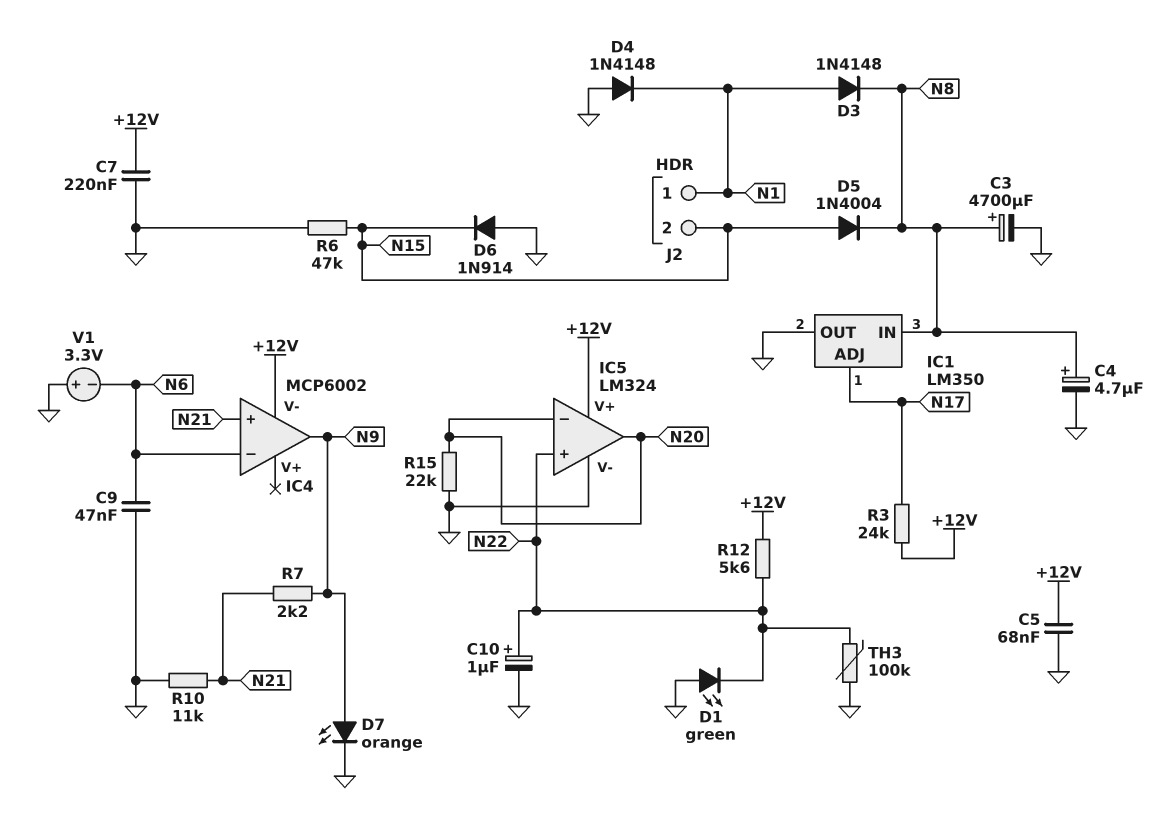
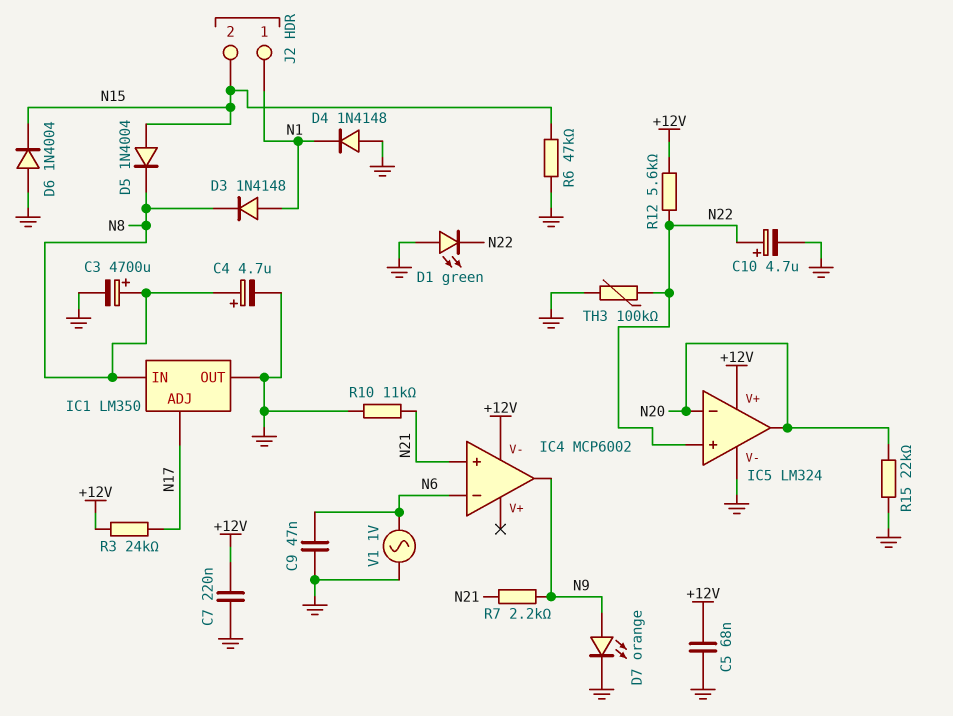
C10: 1uF (plus N22, minus GND) -> 4.7uF (plus N22, minus GND)
D6: diode 1N914 (A GND, K N15) -> diode 1N4004 (A GND, K N15)
V1: 3.3V (plus GND, minus N6) -> AC 1V (GND, N6)

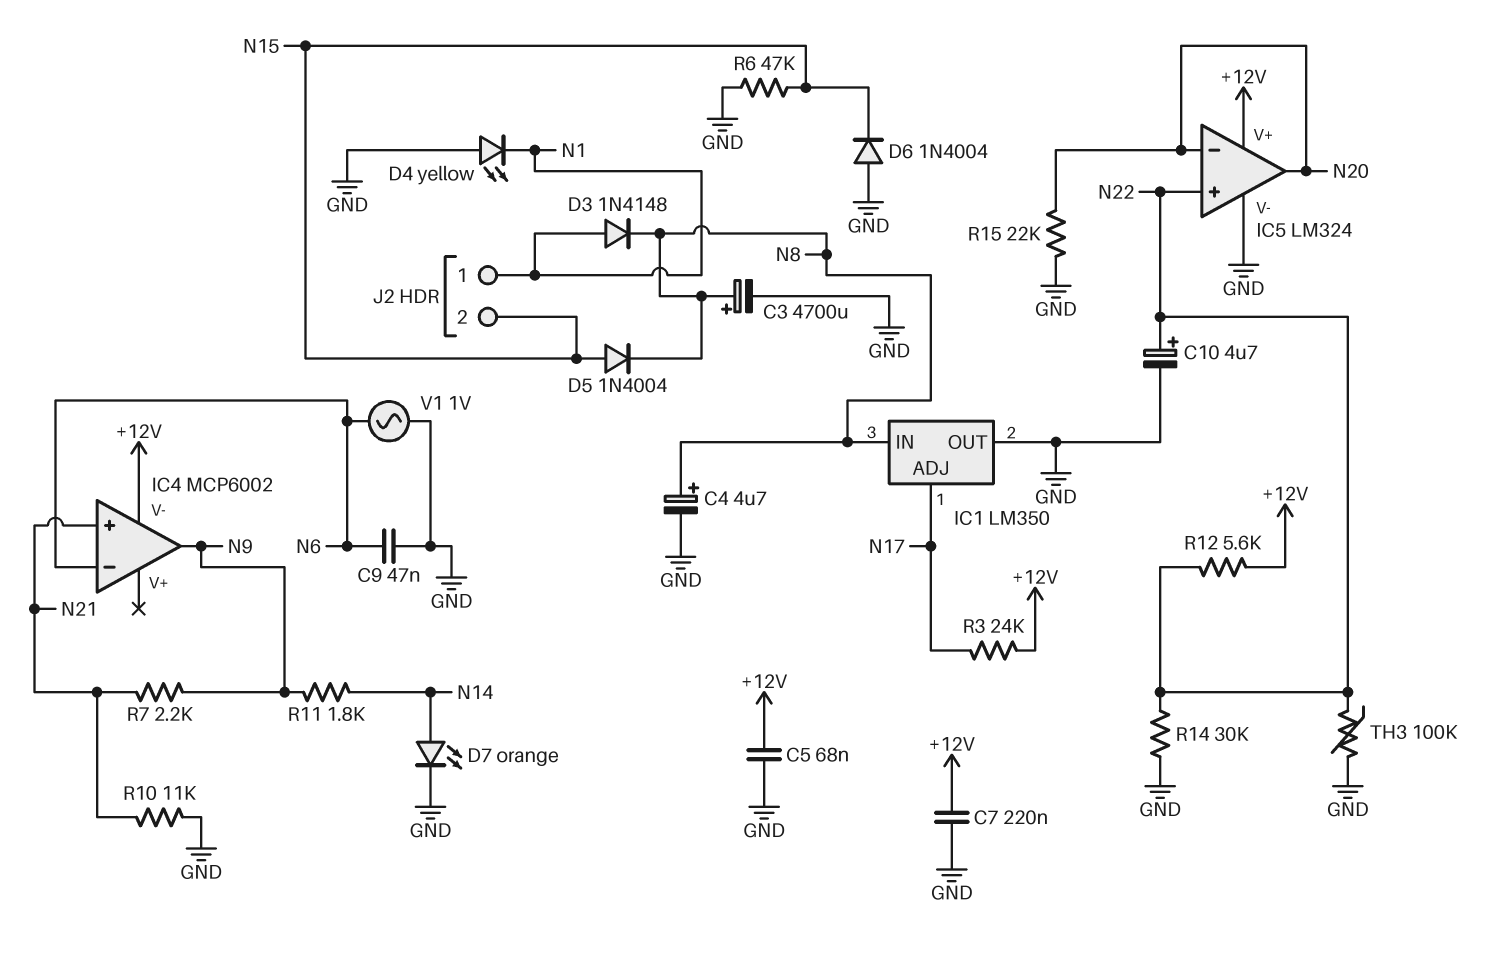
D1: LED green (A GND, K N22) -> none
D4: diode 1N4148 (A GND, K N1) -> LED yellow (A GND, K N1)
D7: LED orange (A N9, K GND) -> LED orange (A N14, K GND)
R11: none -> 1.8k (N9, N14)
R14: none -> 30k (GND, N22)

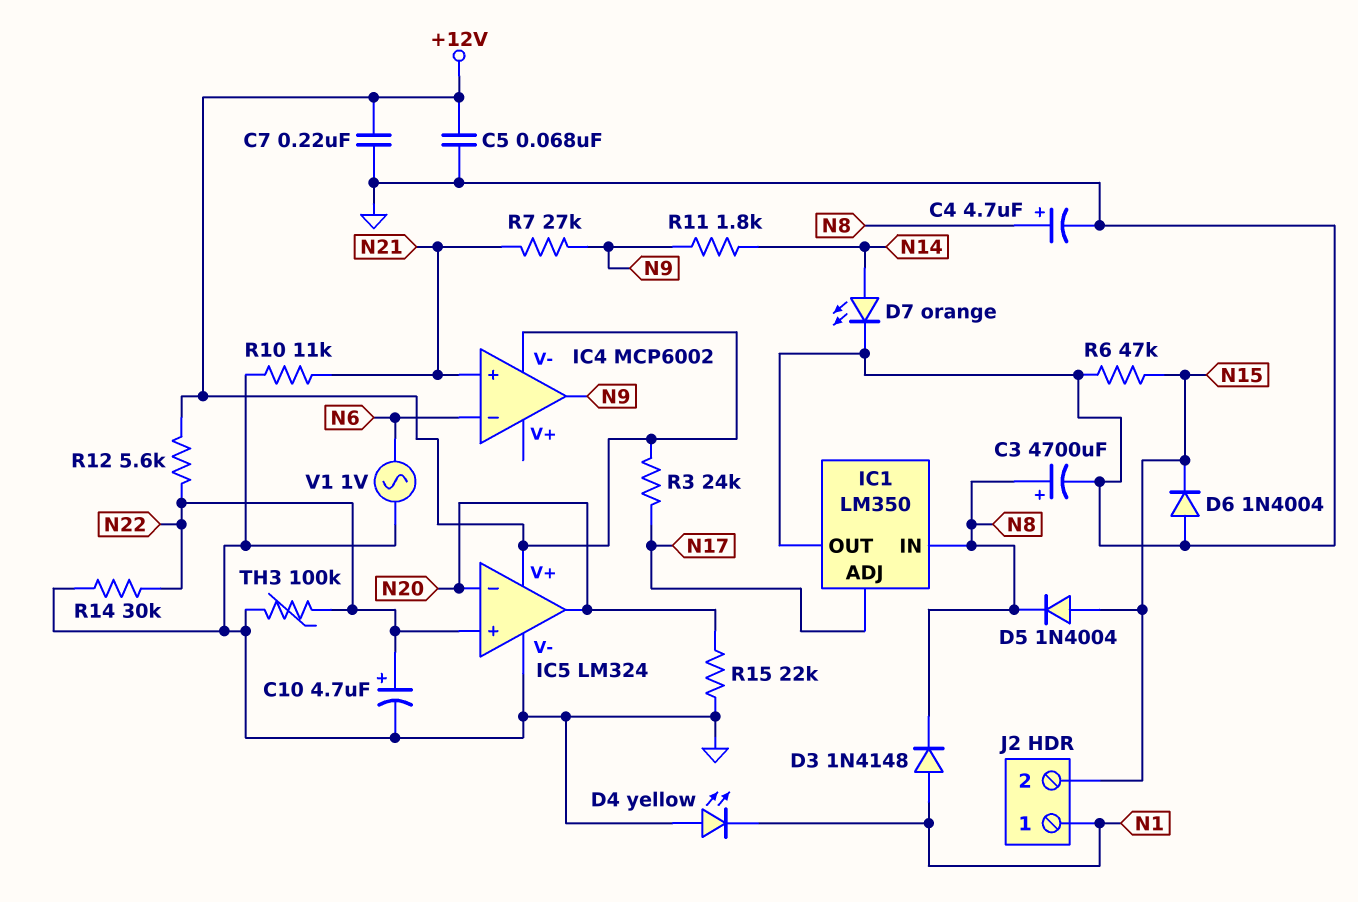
C9: 47nF (GND, N6) -> none
R7: 2.2k (N9, N21) -> 27k (N9, N21)

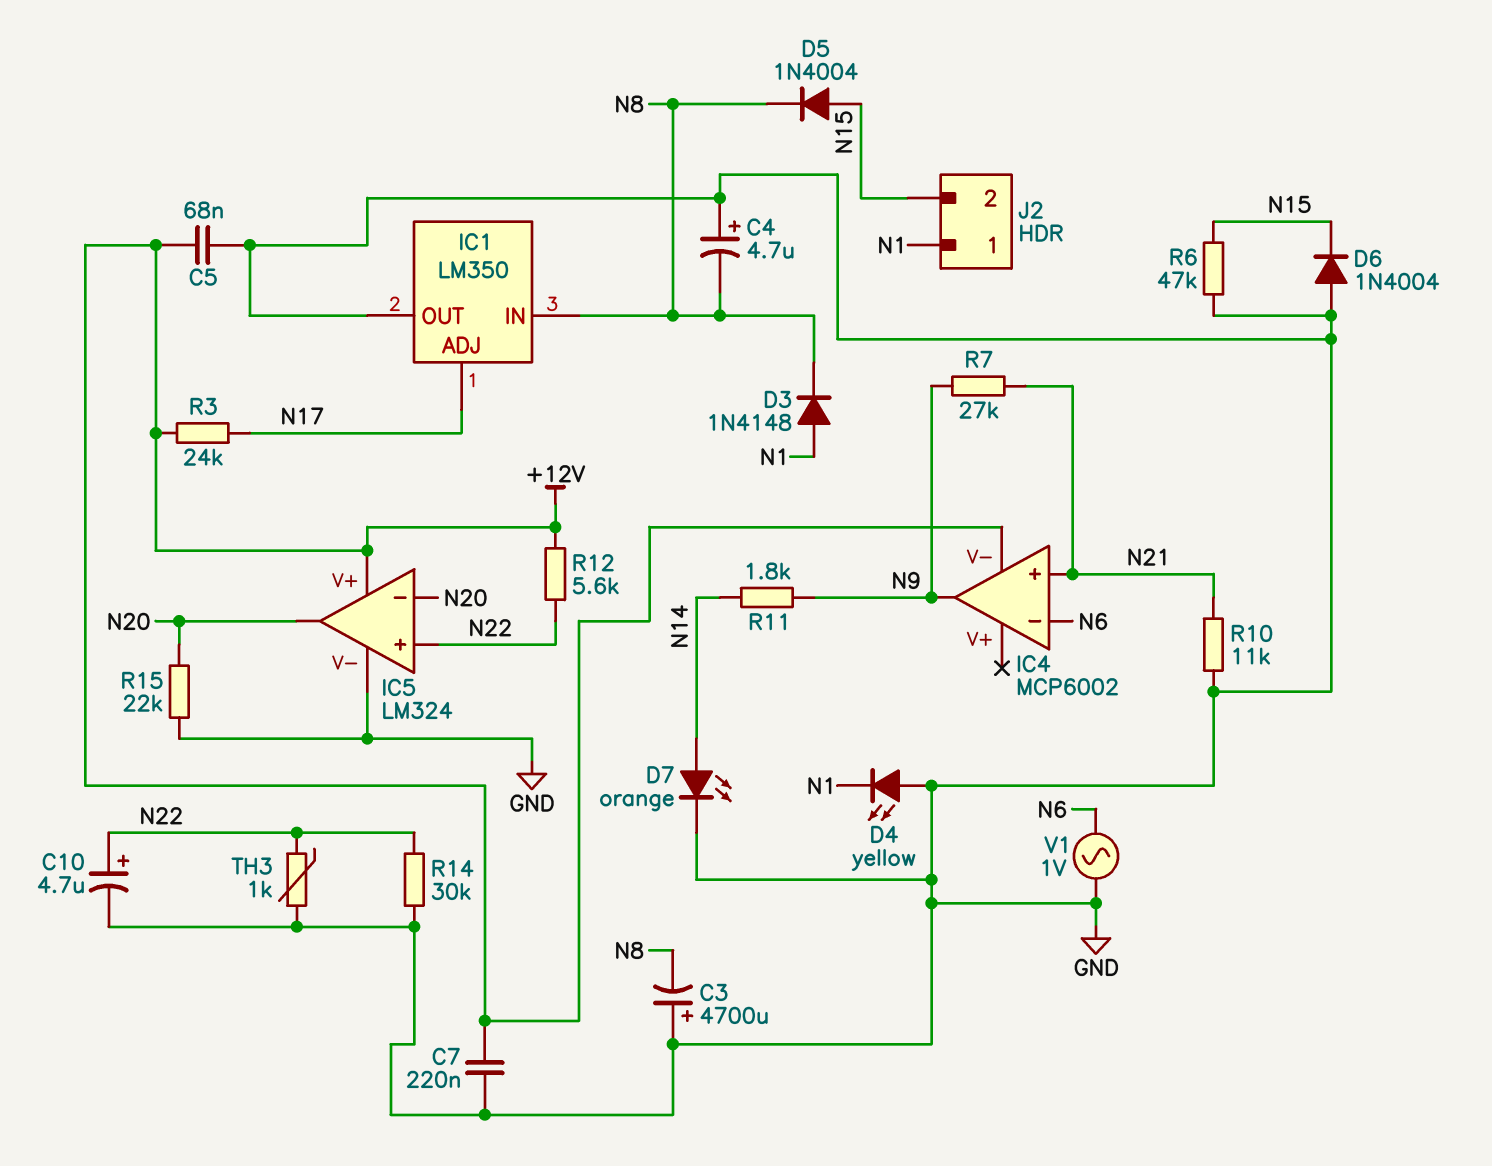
C3: 4700uF (plus N8, minus GND) -> 4700uF (plus GND, minus N8)
C4: 4.7uF (plus N8, minus GND) -> 4.7uF (plus GND, minus N8)
TH3: 100k (GND, N22) -> 1k (GND, N22)

